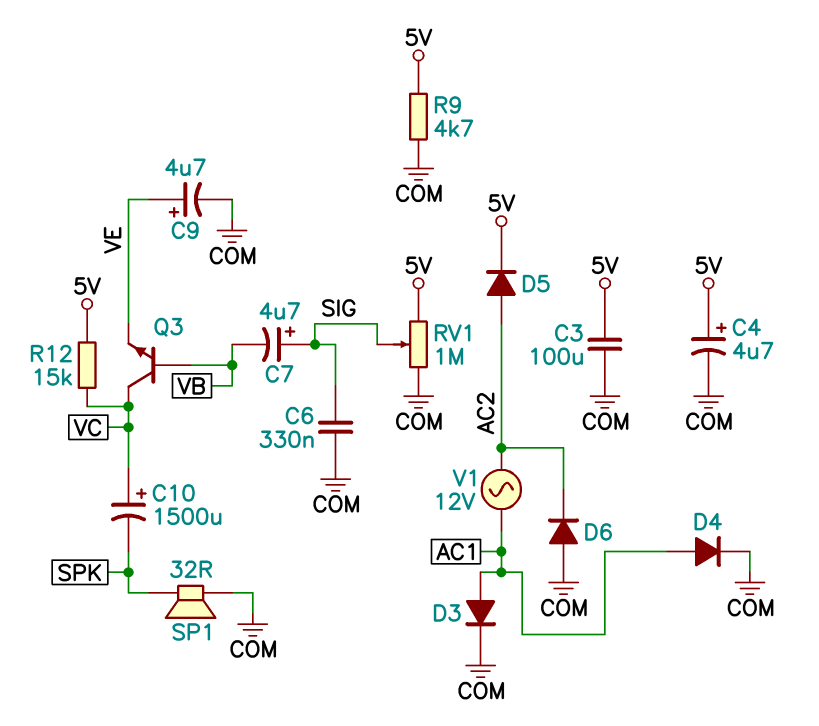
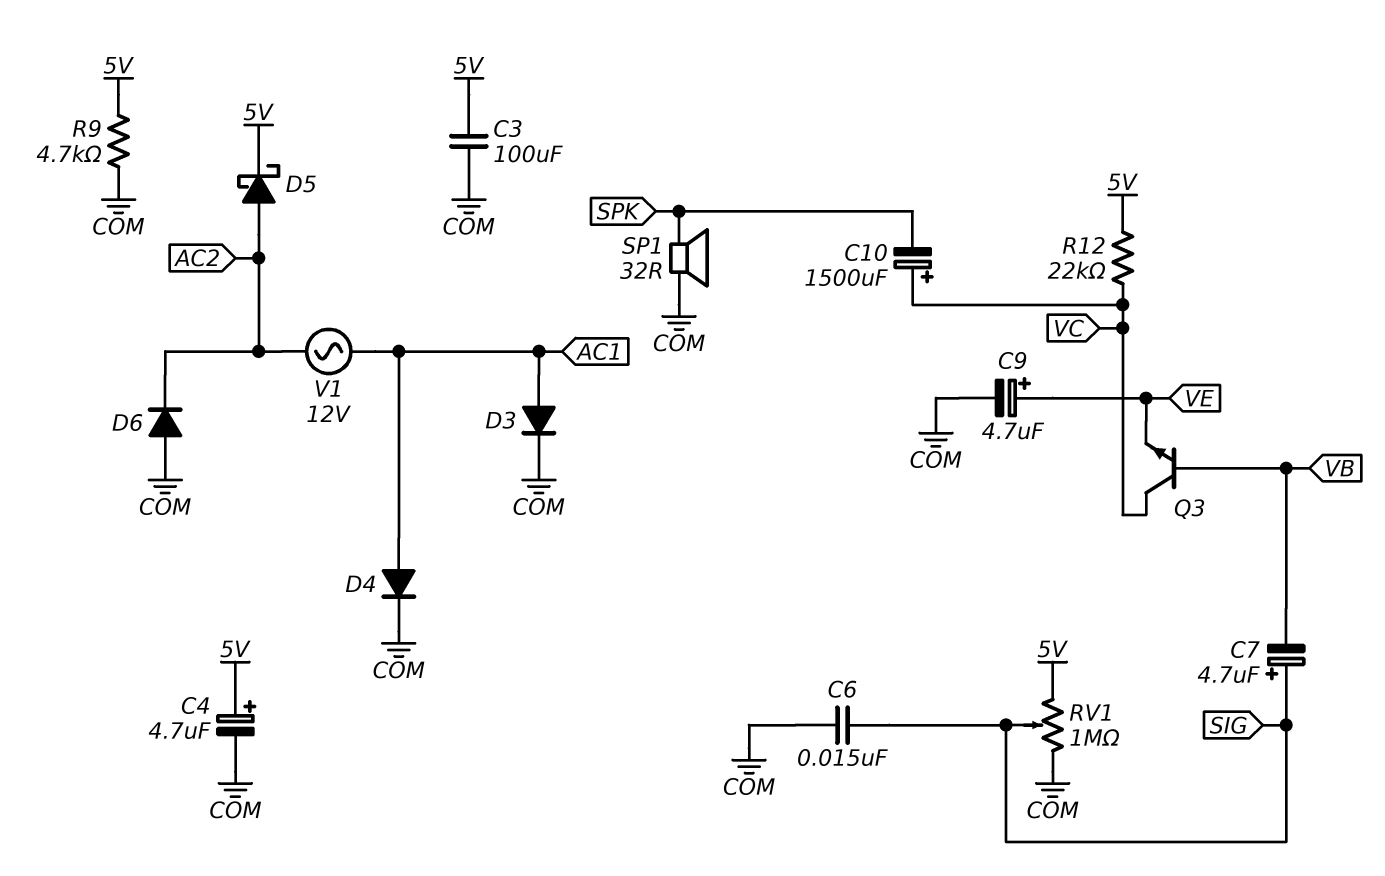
C6: 330nF (COM, SIG) -> 15nF (COM, SIG)
D5: diode (A AC2, K 5V) -> schottky (A AC2, K 5V)
R12: 15k (5V, VC) -> 22k (5V, VC)

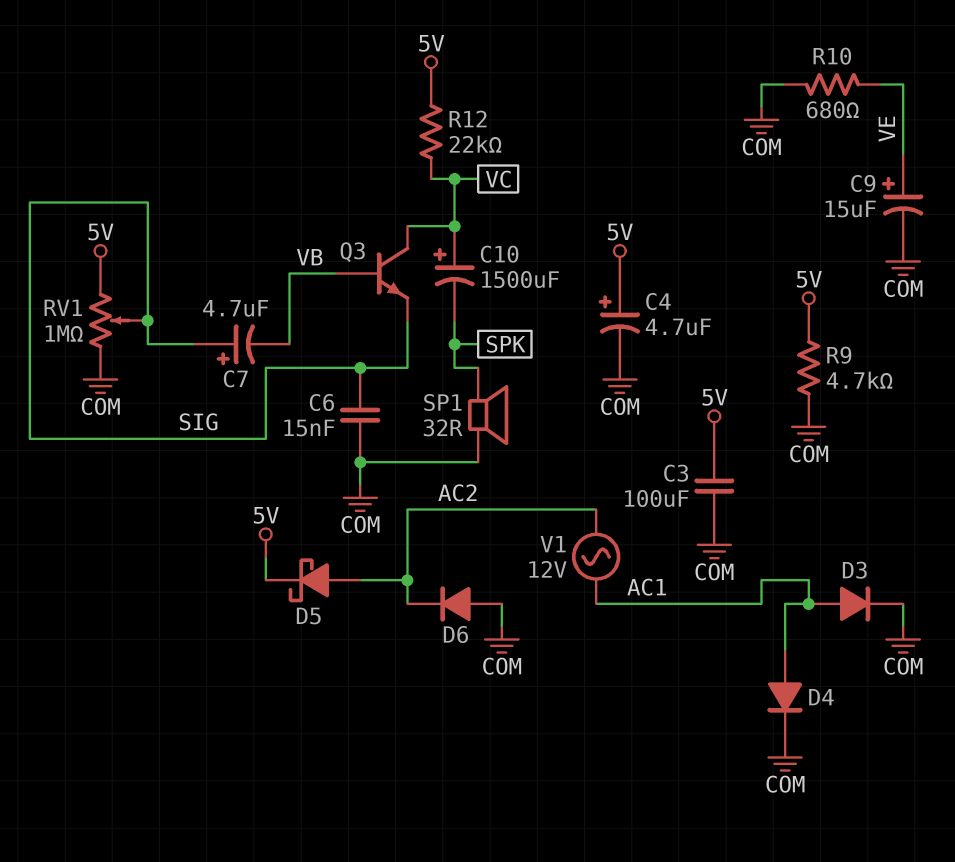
C9: 4.7uF (plus VE, minus COM) -> 15uF (plus VE, minus COM)
Q3: NPN (B VB, C VC, E VE) -> NPN (B VB, C VC, E SIG)
R10: none -> 680 (COM, VE)

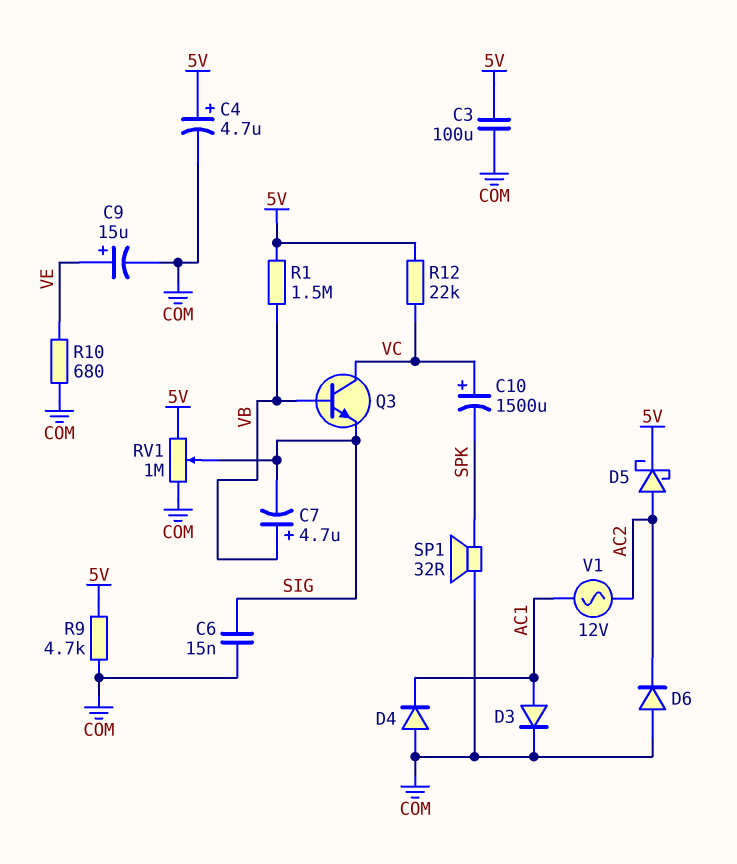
C7: 4.7uF (plus SIG, minus VB) -> 4.7uF (plus VB, minus SIG)
D4: diode (A AC1, K COM) -> diode (A COM, K AC1)
R1: none -> 1.5M (5V, VB)

